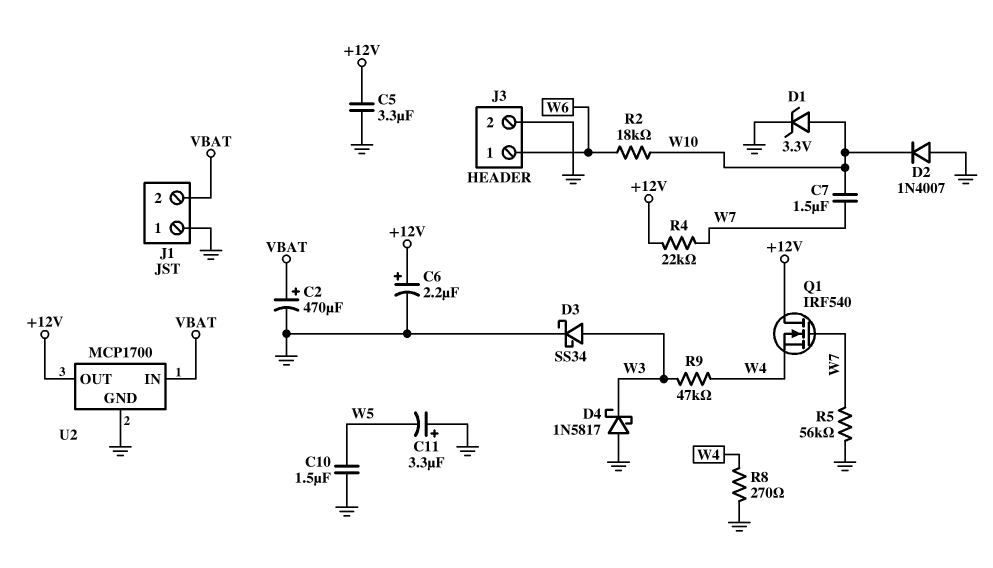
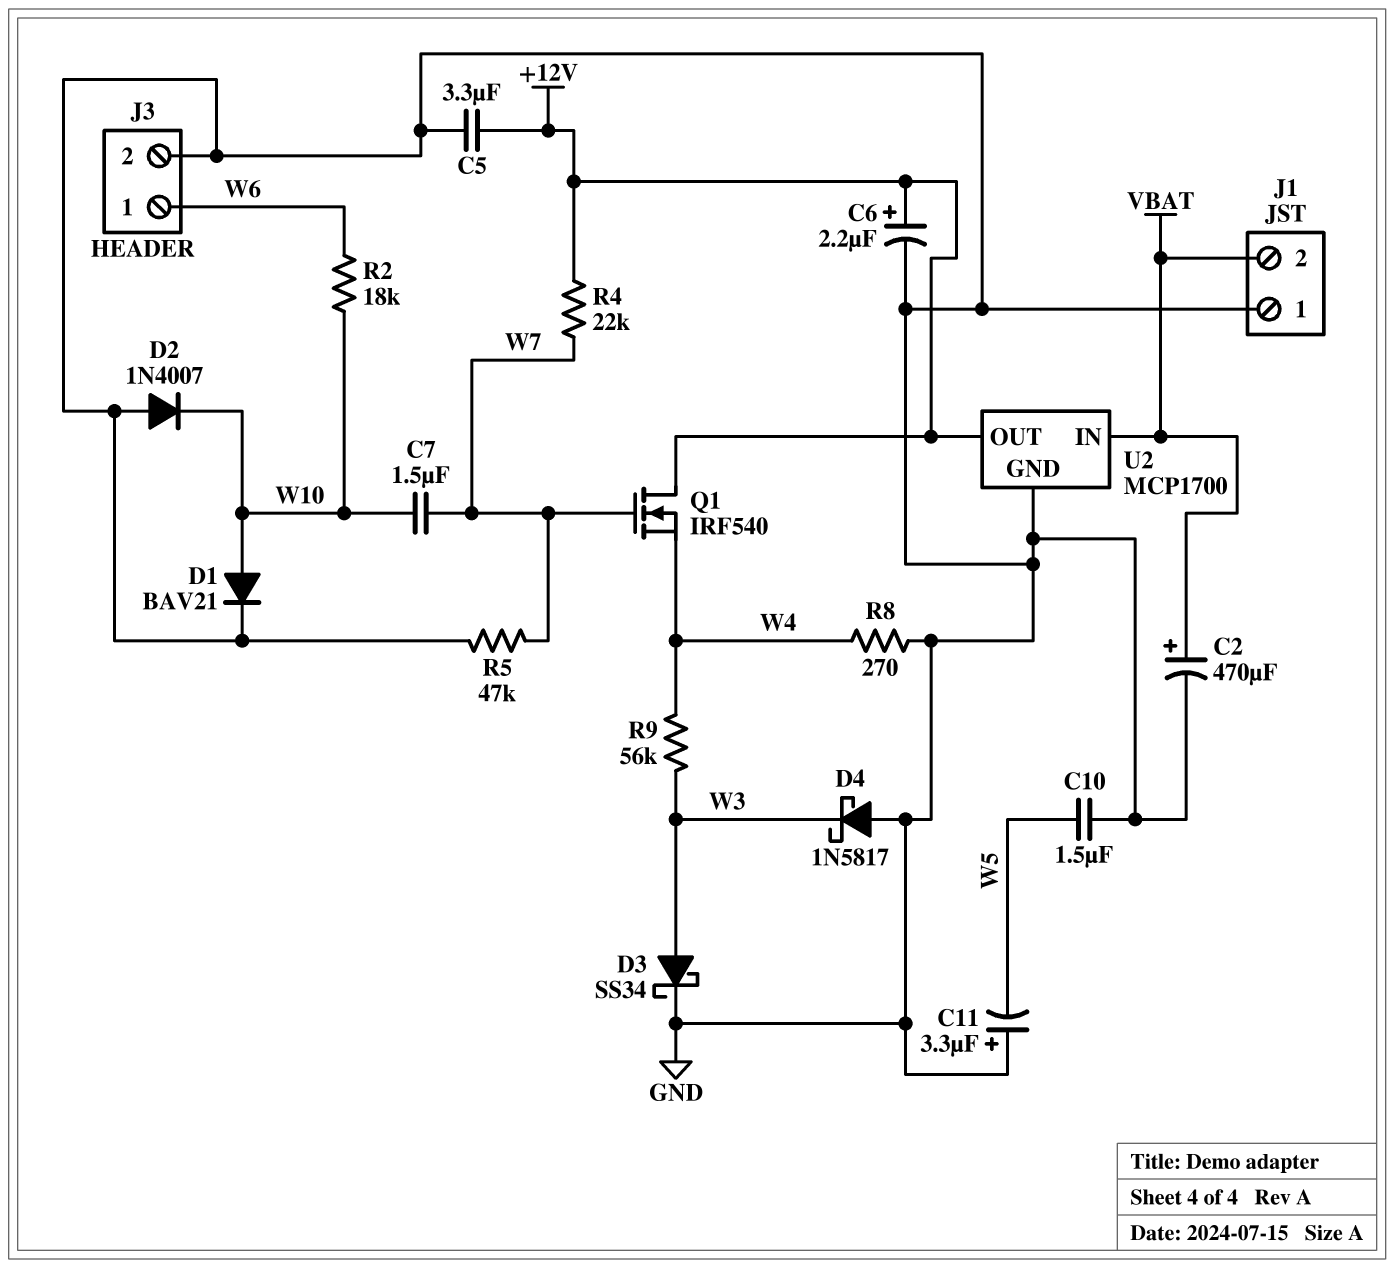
D1: zener 3.3V (A W10, K GND) -> diode BAV21 (A W10, K GND)
R5: 56k (GND, W7) -> 47k (GND, W7)
R9: 47k (W3, W4) -> 56k (W3, W4)

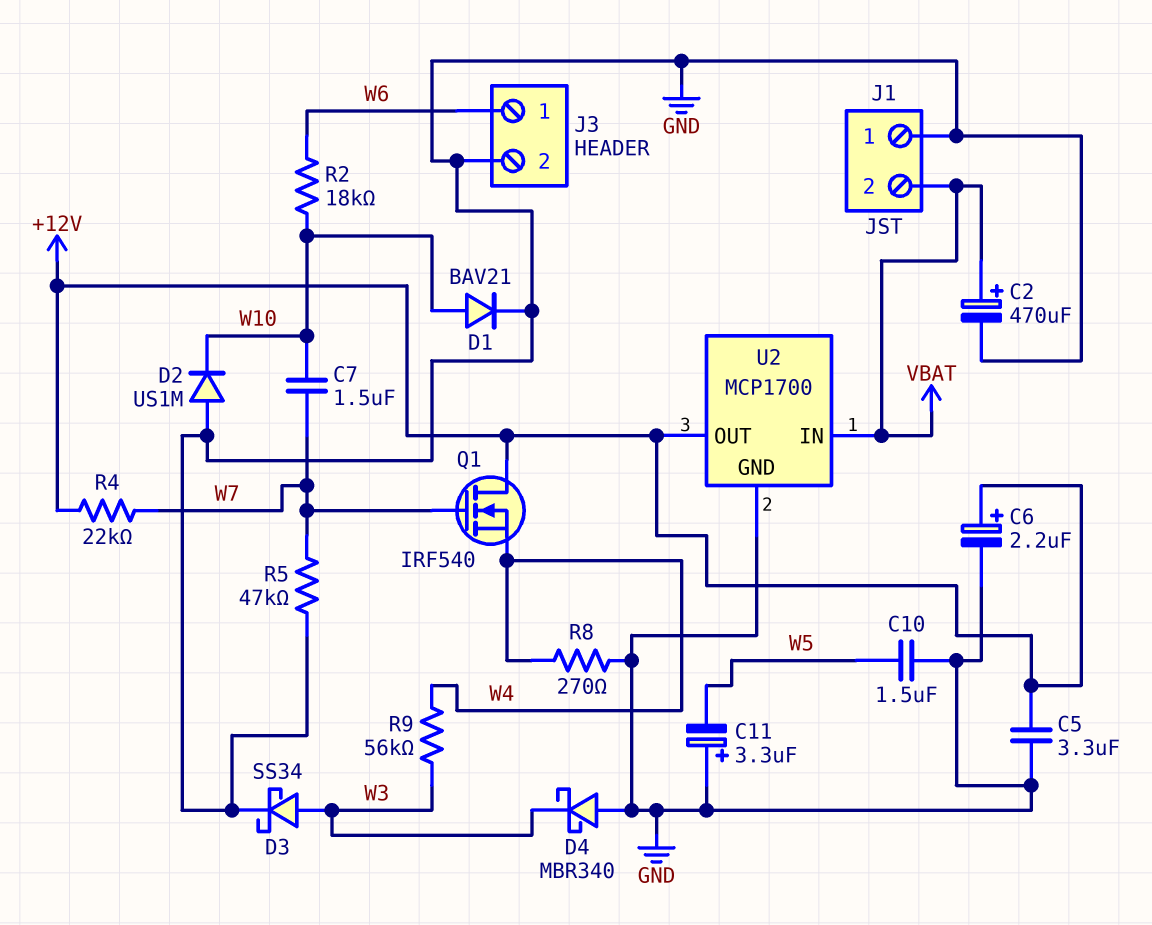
D2: diode 1N4007 (A GND, K W10) -> diode US1M (A GND, K W10)
D4: schottky 1N5817 (A GND, K W3) -> schottky MBR340 (A GND, K W3)

